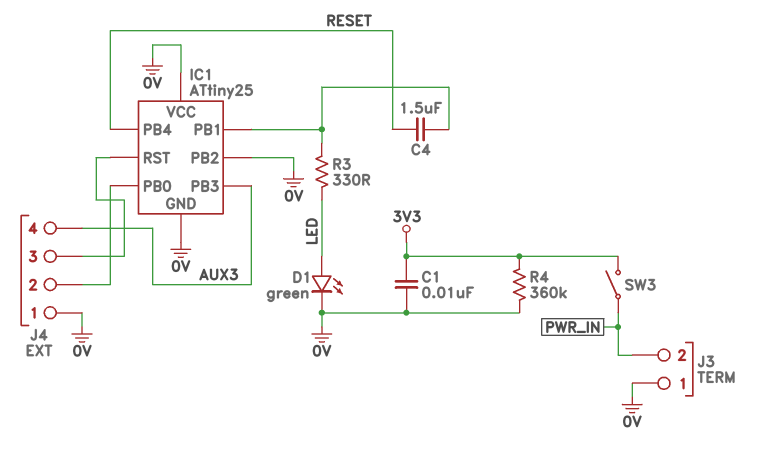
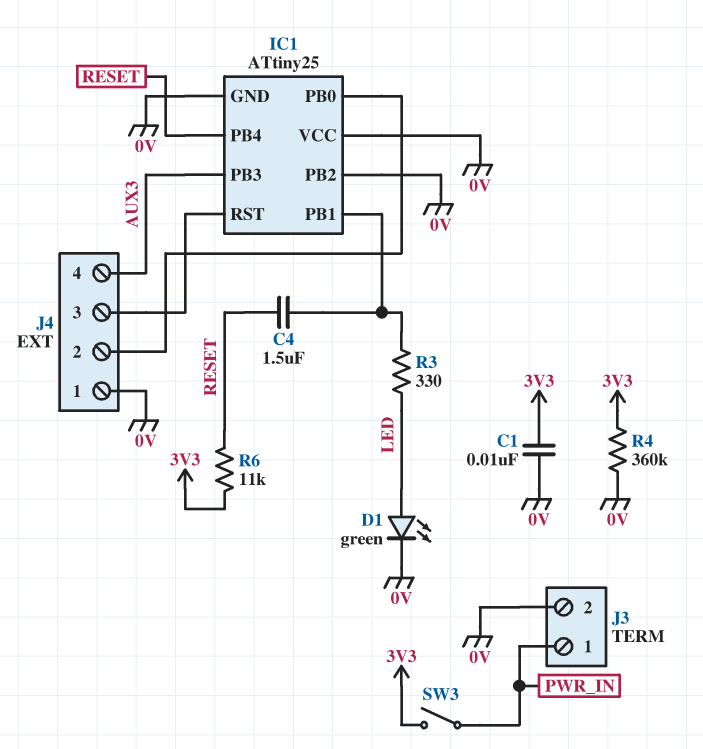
J3 pin 1: 0V -> PWR_IN
J3 pin 2: PWR_IN -> 0V
R6: none -> 11k (3V3, RESET)

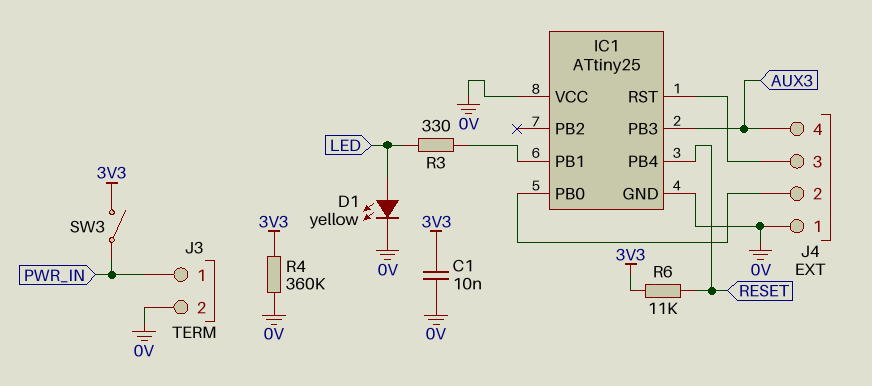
C4: 1.5uF (IC1/PB1, RESET) -> none
D1: LED green (A LED, K 0V) -> LED yellow (A LED, K 0V)
IC1 pin PB2: 0V -> none

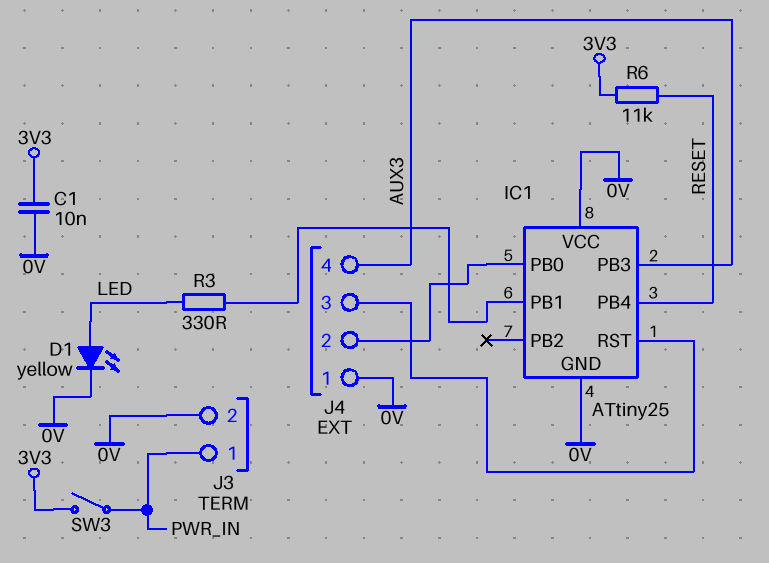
R4: 360k (0V, 3V3) -> none

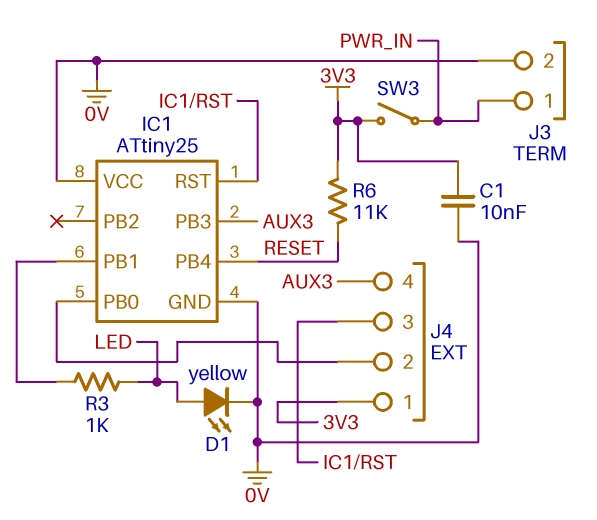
J4 pin 1: 0V -> 3V3
R3: 330 (IC1/PB1, LED) -> 1k (IC1/PB1, LED)

